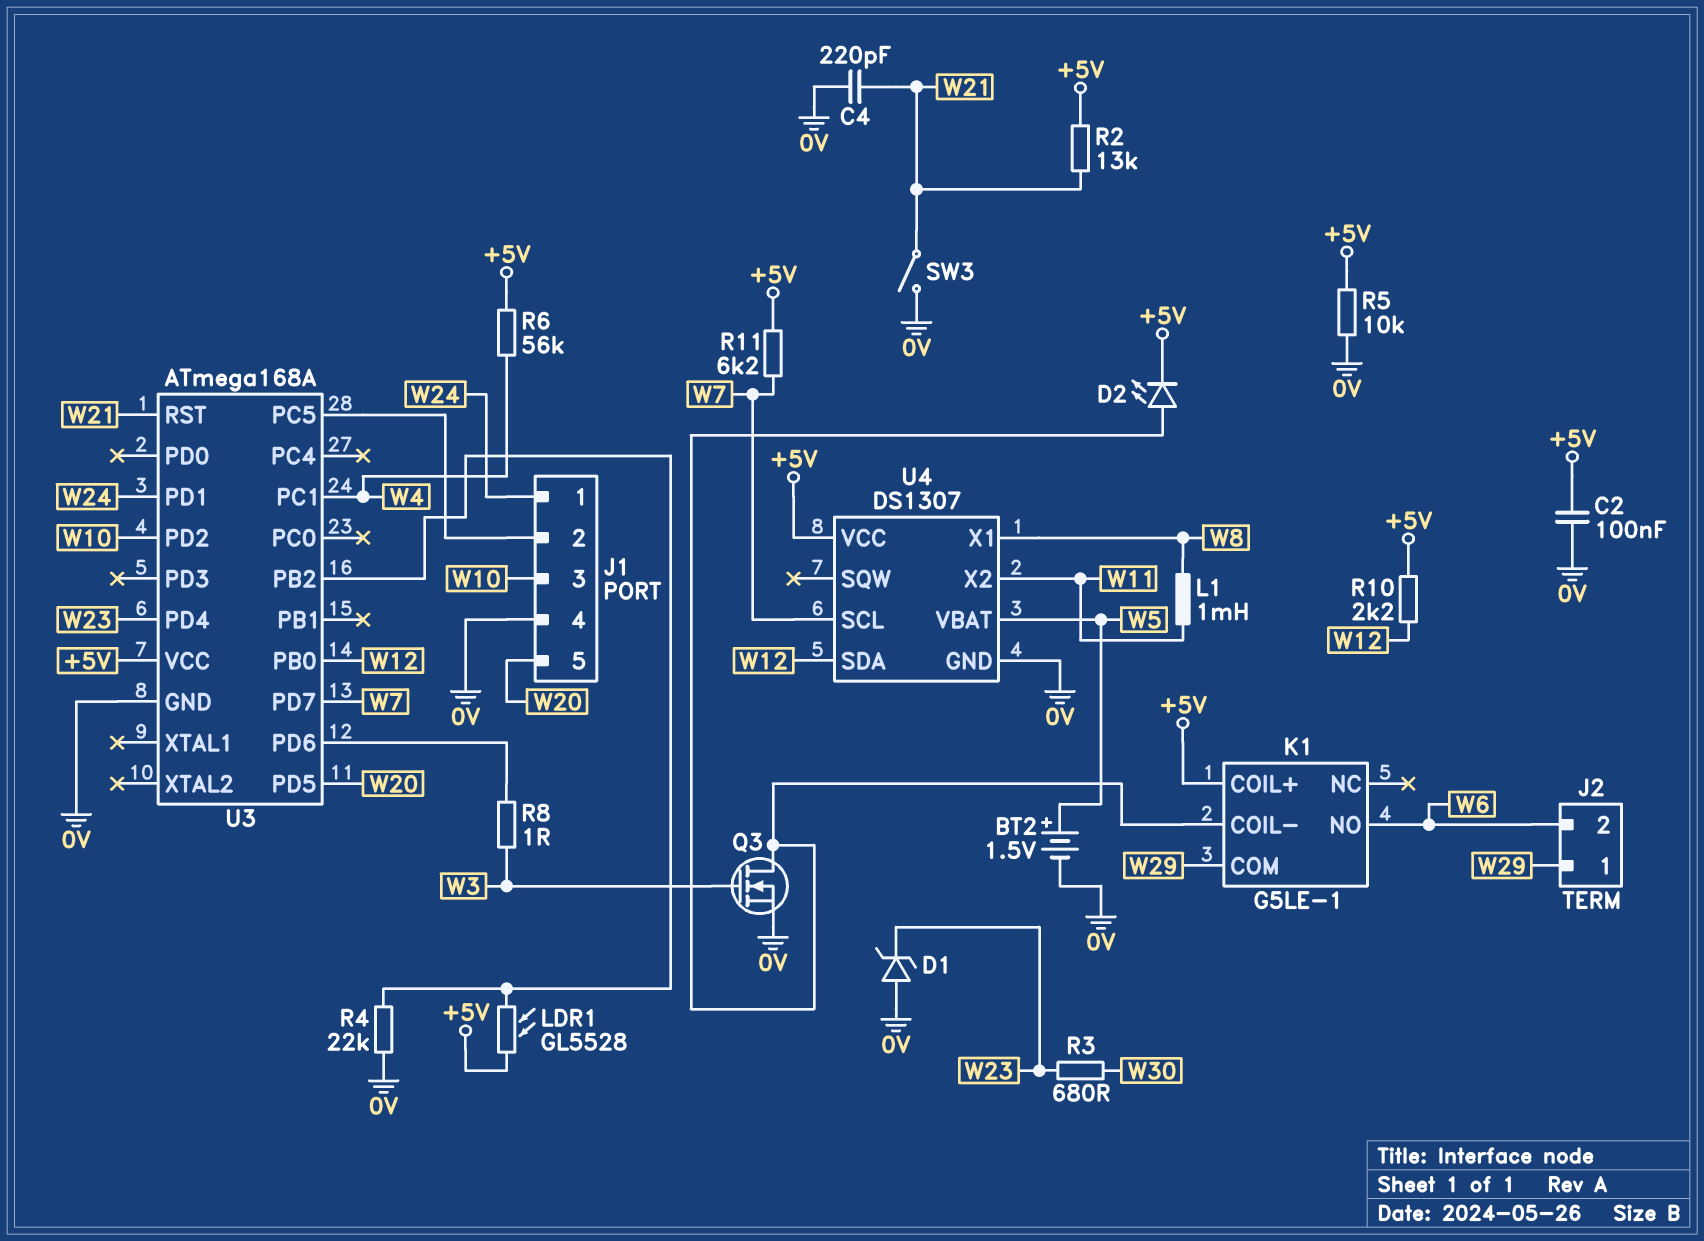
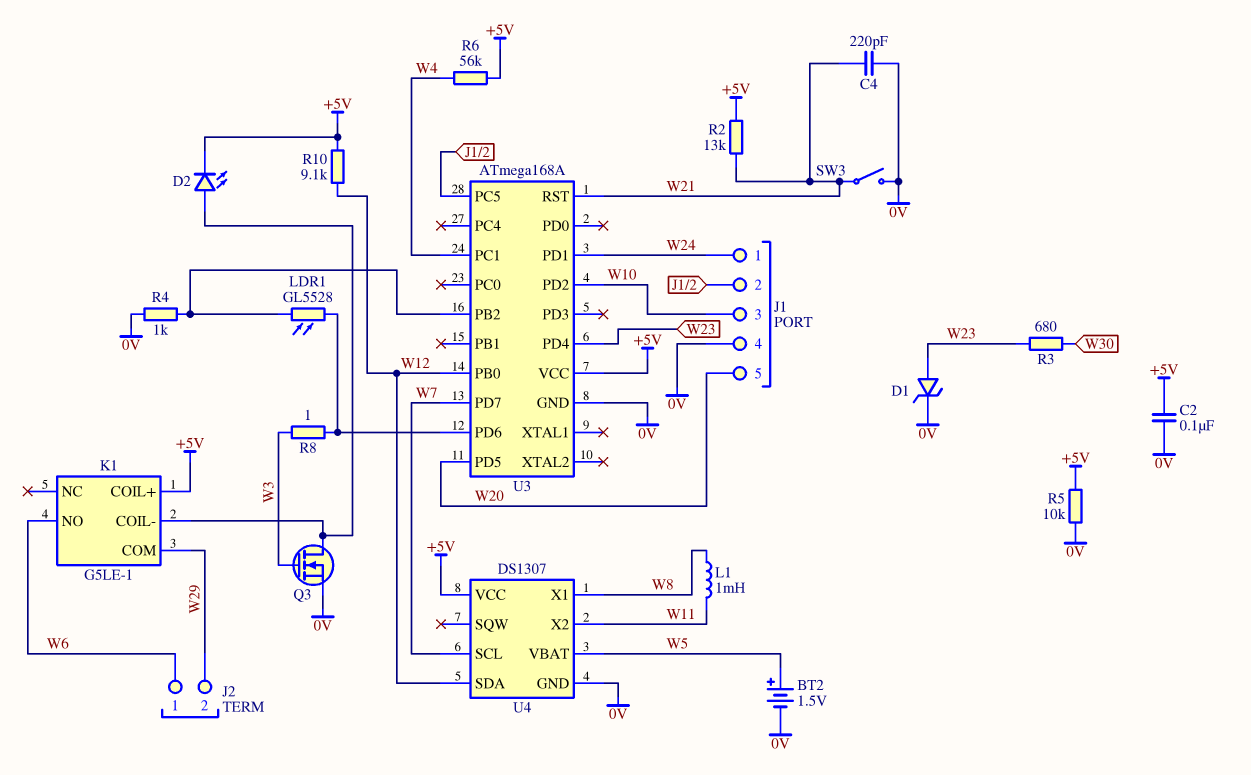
D1: zener (A 0V, K W23) -> zener (A W23, K 0V)
J2 pin 1: W29 -> W6
J2 pin 2: W6 -> W29
LDR1: GL5528 (+5V, U3/PB2) -> GL5528 (U3/PB2, U3/PD6)
R4: 22k (0V, U3/PB2) -> 1k (0V, U3/PB2)
R10: 2.2k (+5V, W12) -> 9.1k (+5V, W12)
R11: 6.2k (+5V, W7) -> none

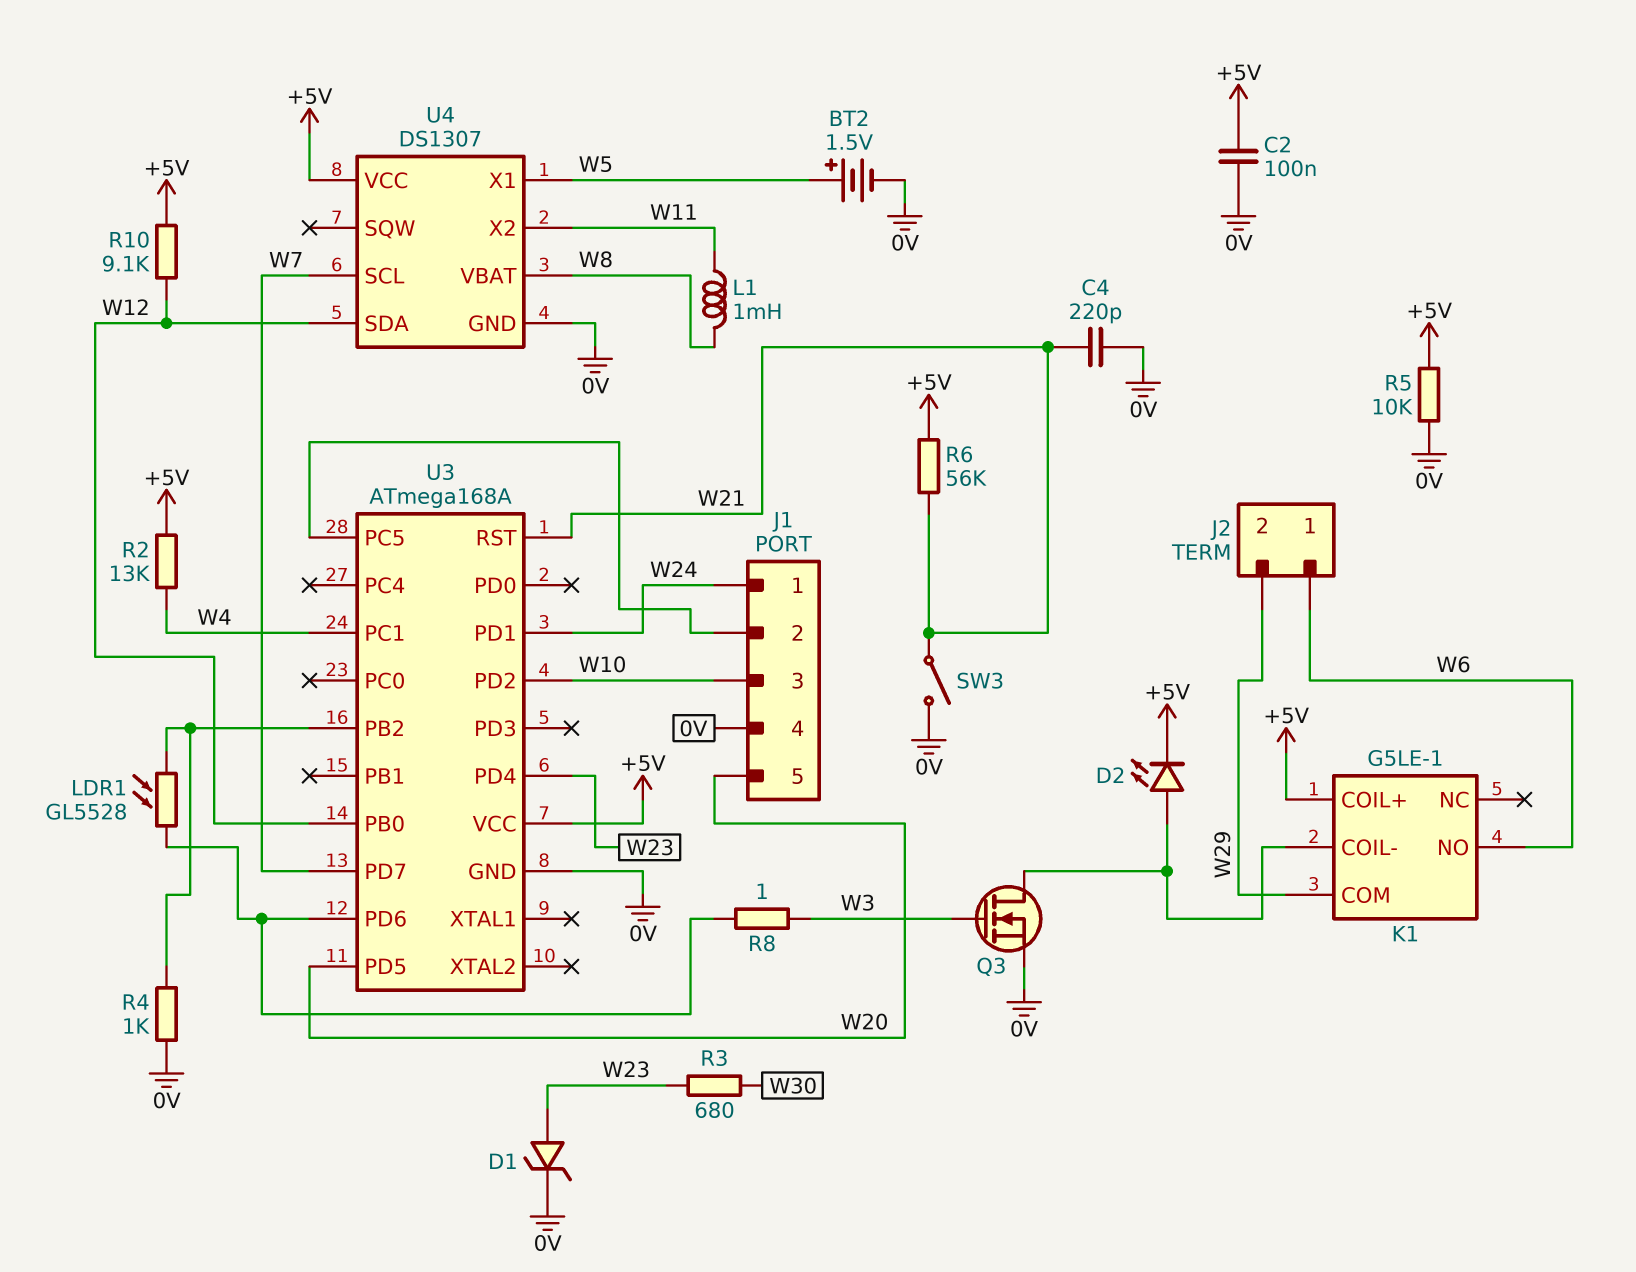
R2: 13k (+5V, W21) -> 13k (+5V, W4)
R6: 56k (+5V, W4) -> 56k (+5V, W21)
U4 pin VBAT: W5 -> W8
U4 pin X1: W8 -> W5

